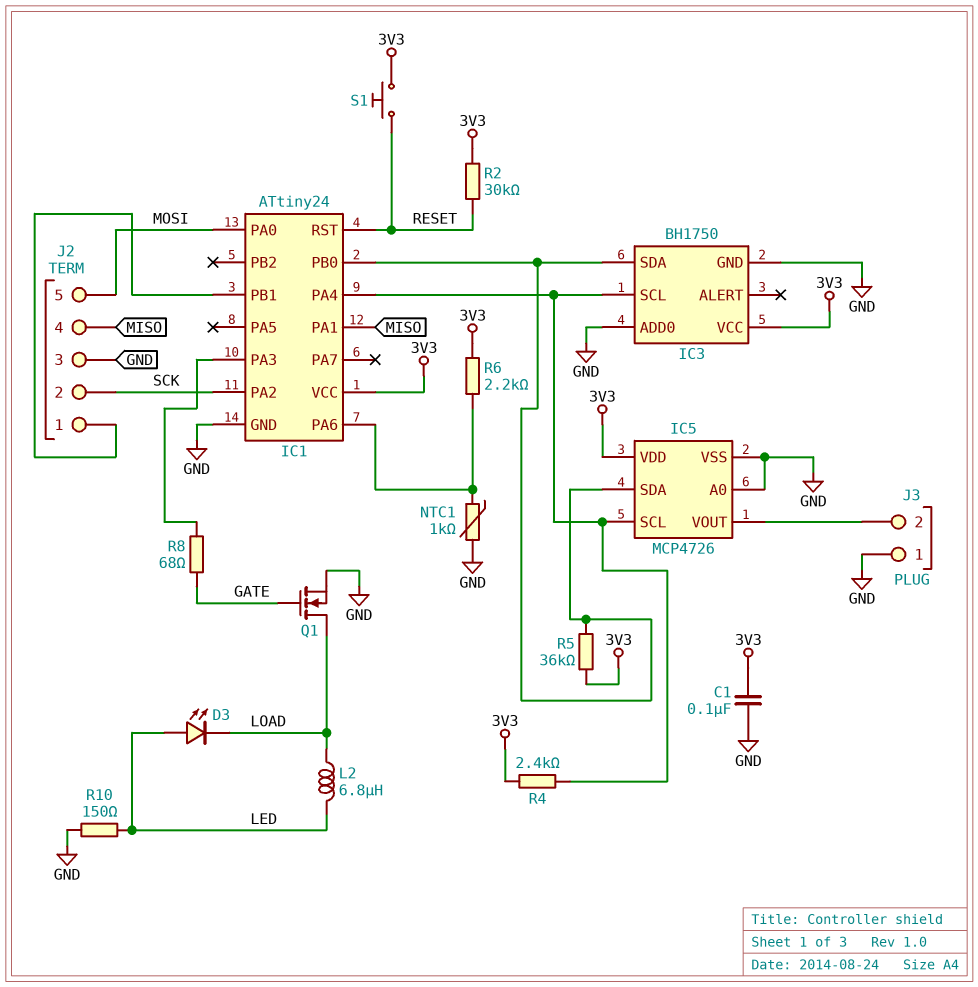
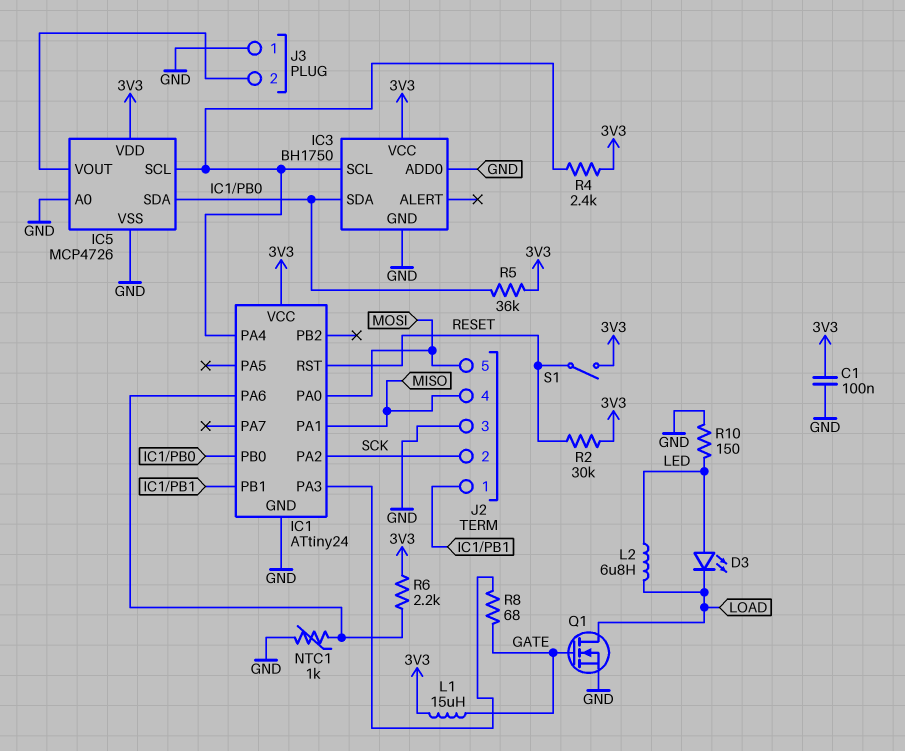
L1: none -> 15uH (3V3, GATE)
S1: button (3V3, RESET) -> switch (3V3, RESET)

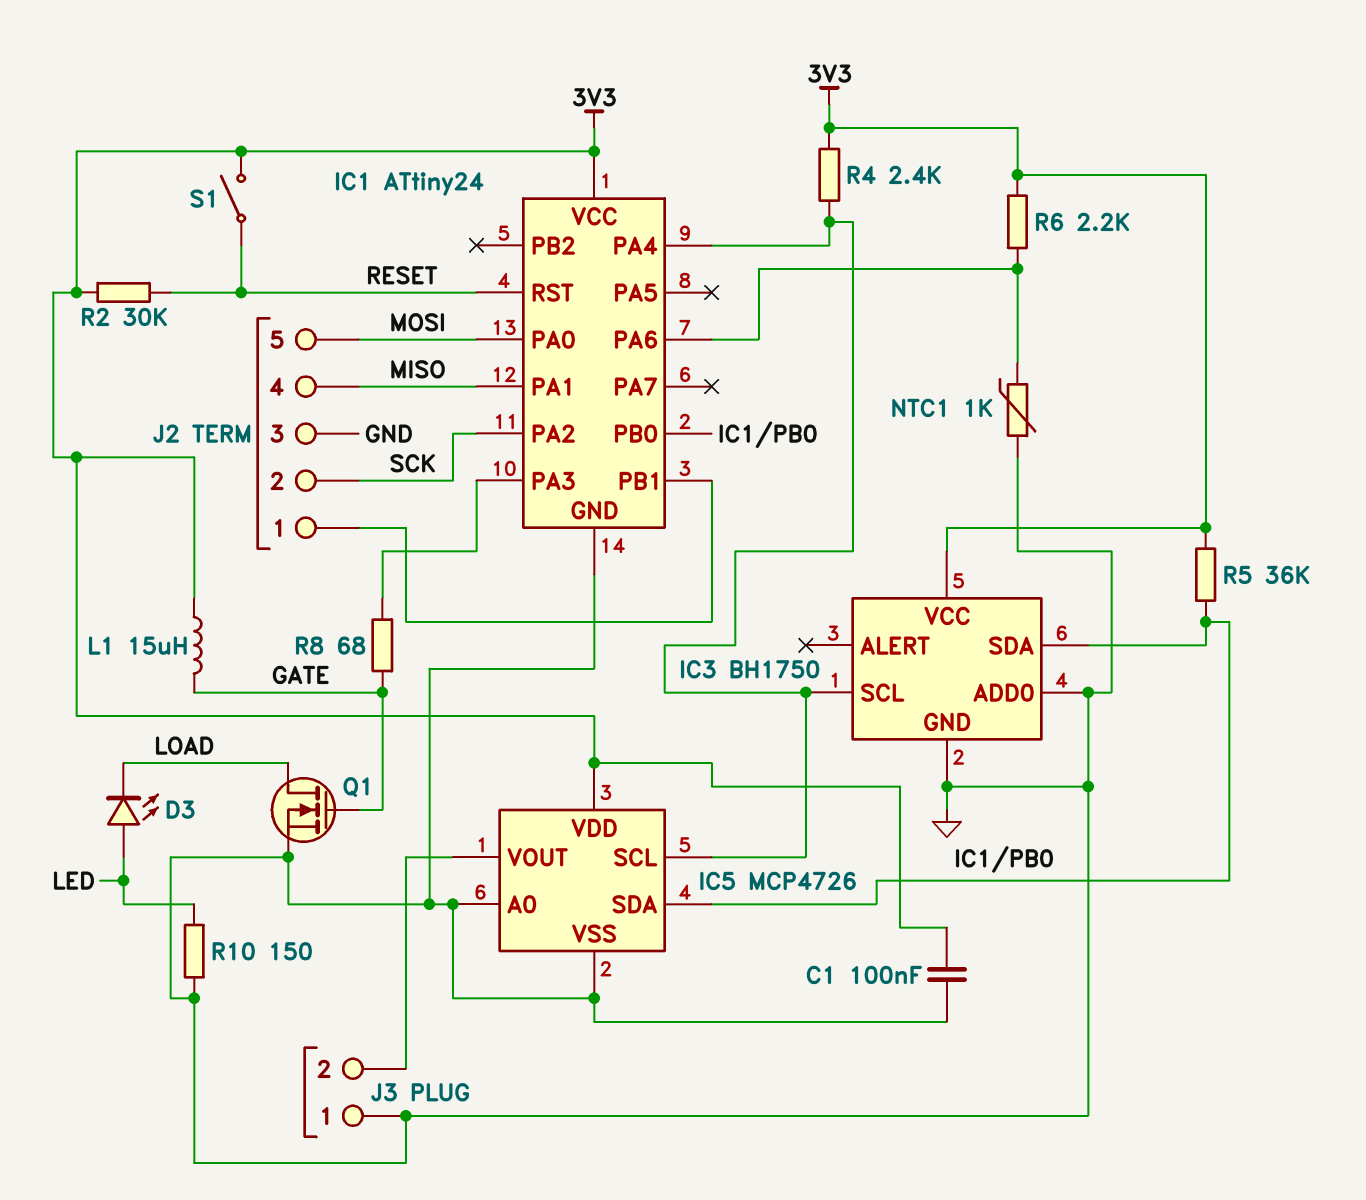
L2: 6.8uH (LED, LOAD) -> none

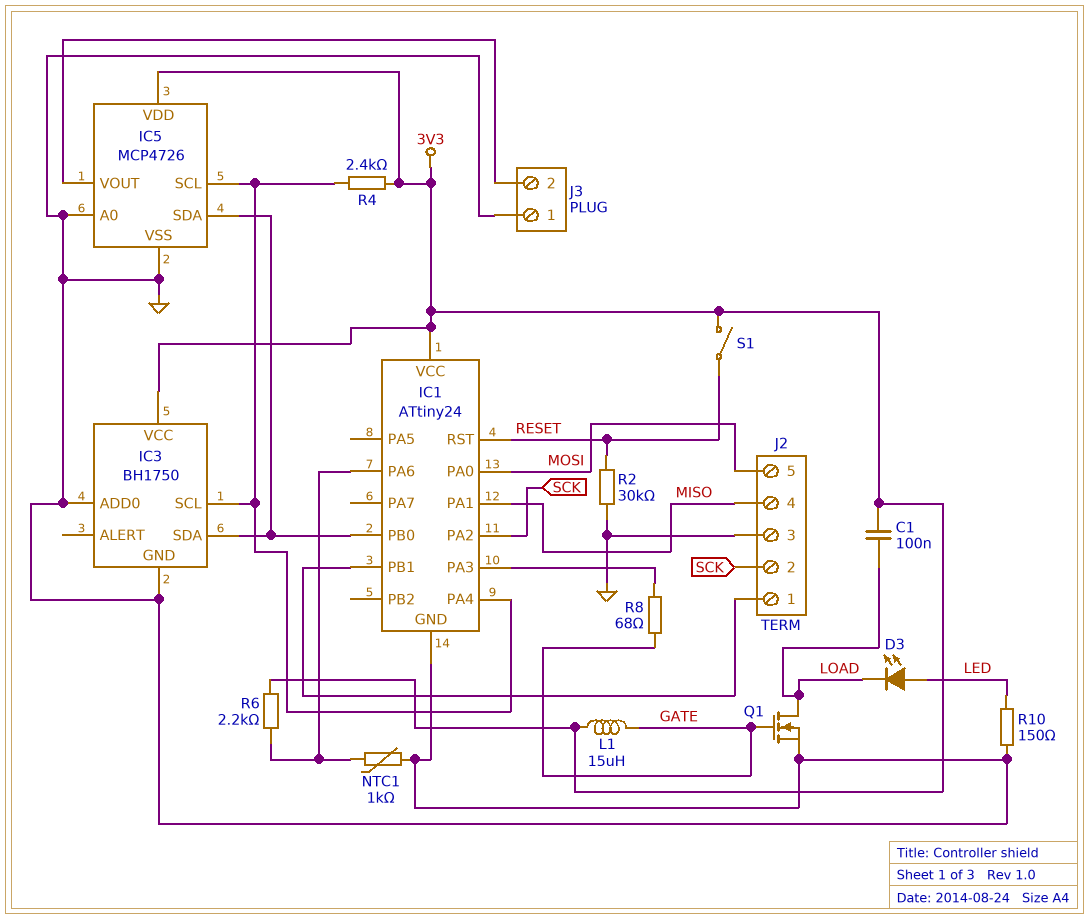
C1: 100nF (3V3, GND) -> 100nF (3V3, LOAD)
R2: 30k (3V3, RESET) -> 30k (GND, RESET)
R5: 36k (3V3, IC1/PB0) -> none

